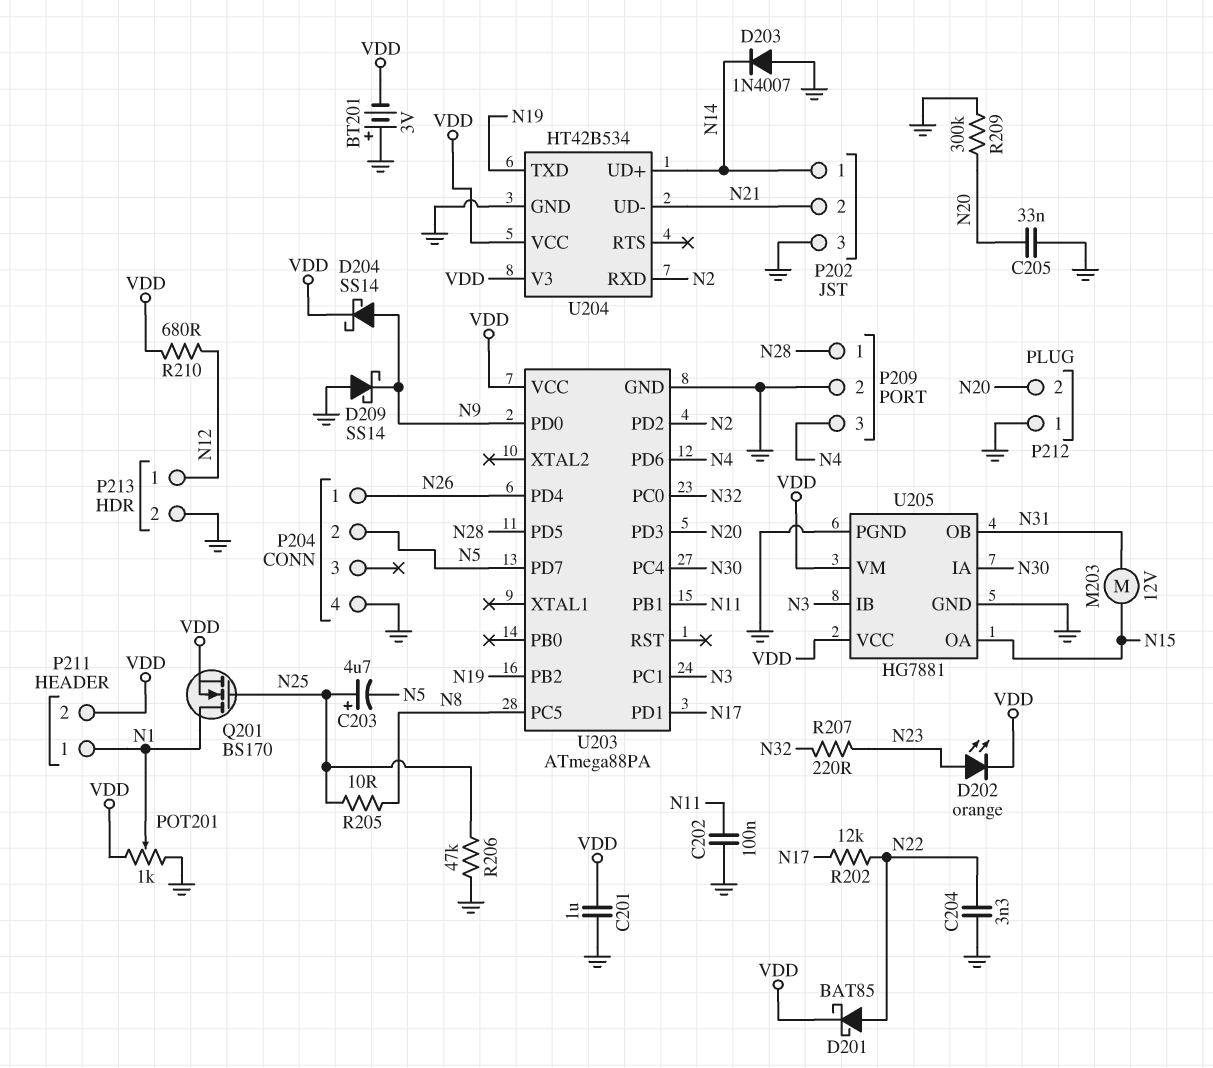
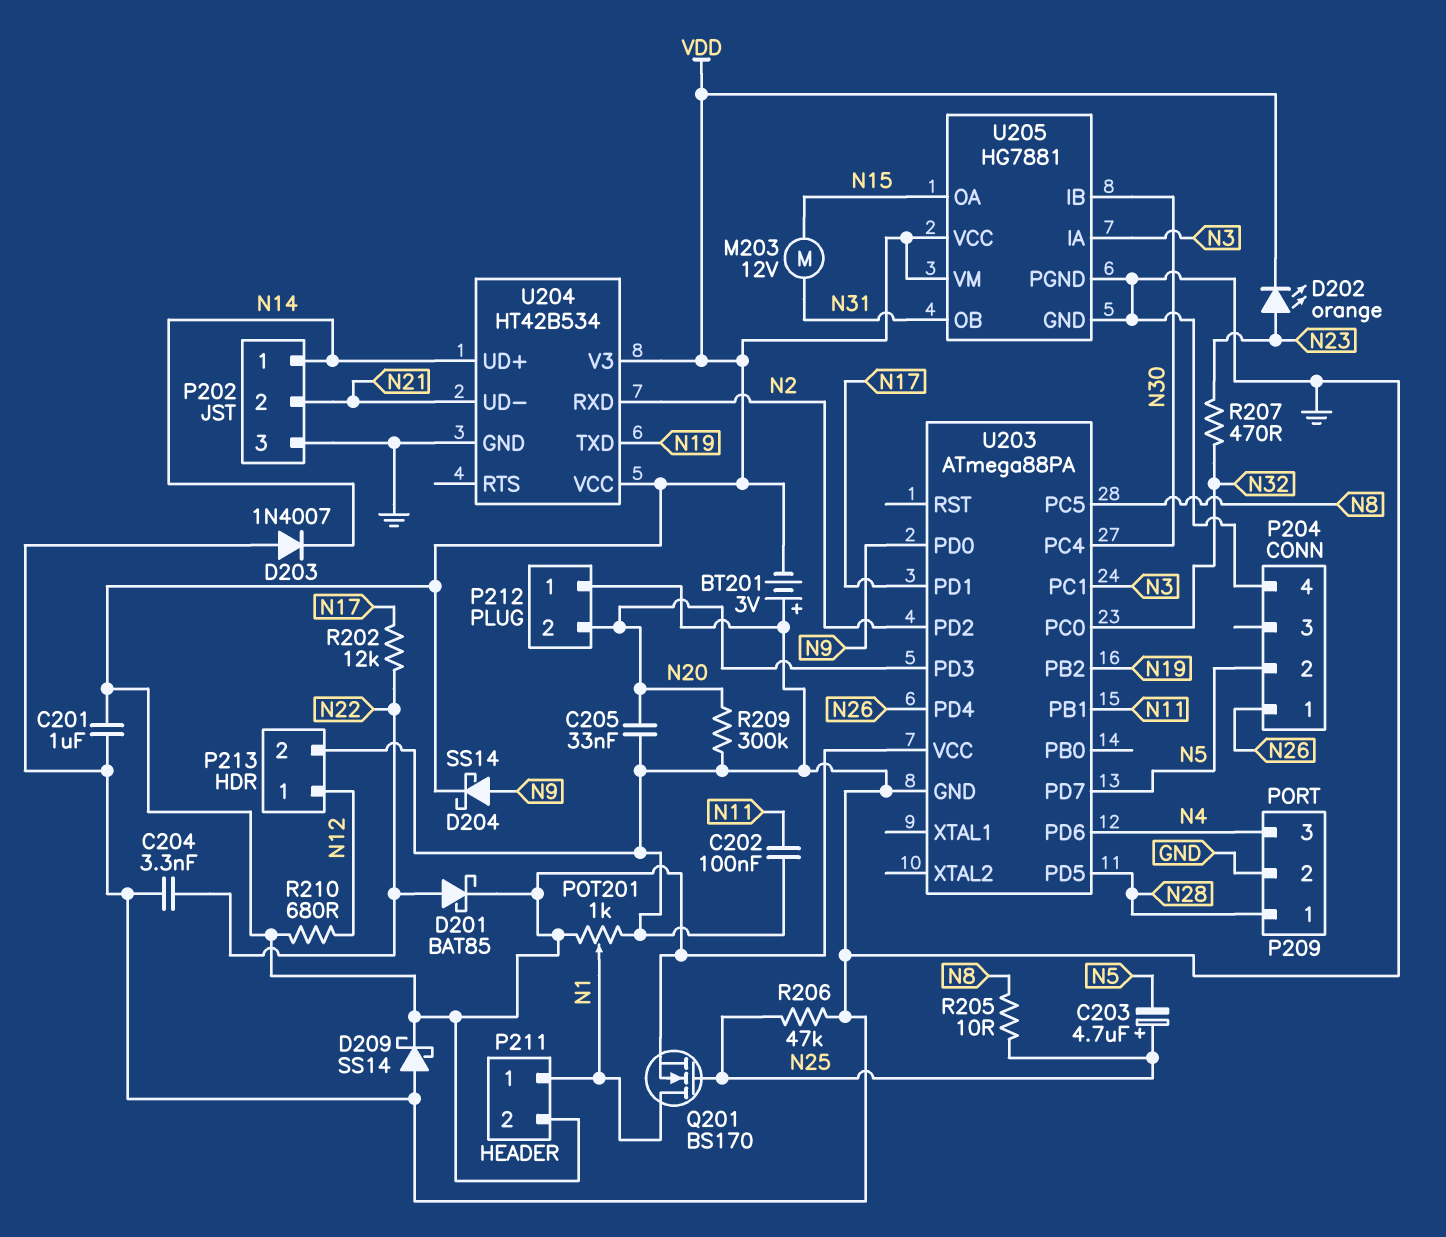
D209: schottky SS14 (A GND, K N9) -> schottky SS14 (A GND, K VDD)
R207: 220 (N23, N32) -> 470 (N23, N32)
U205 pin IA: N30 -> N3
U205 pin IB: N3 -> N30

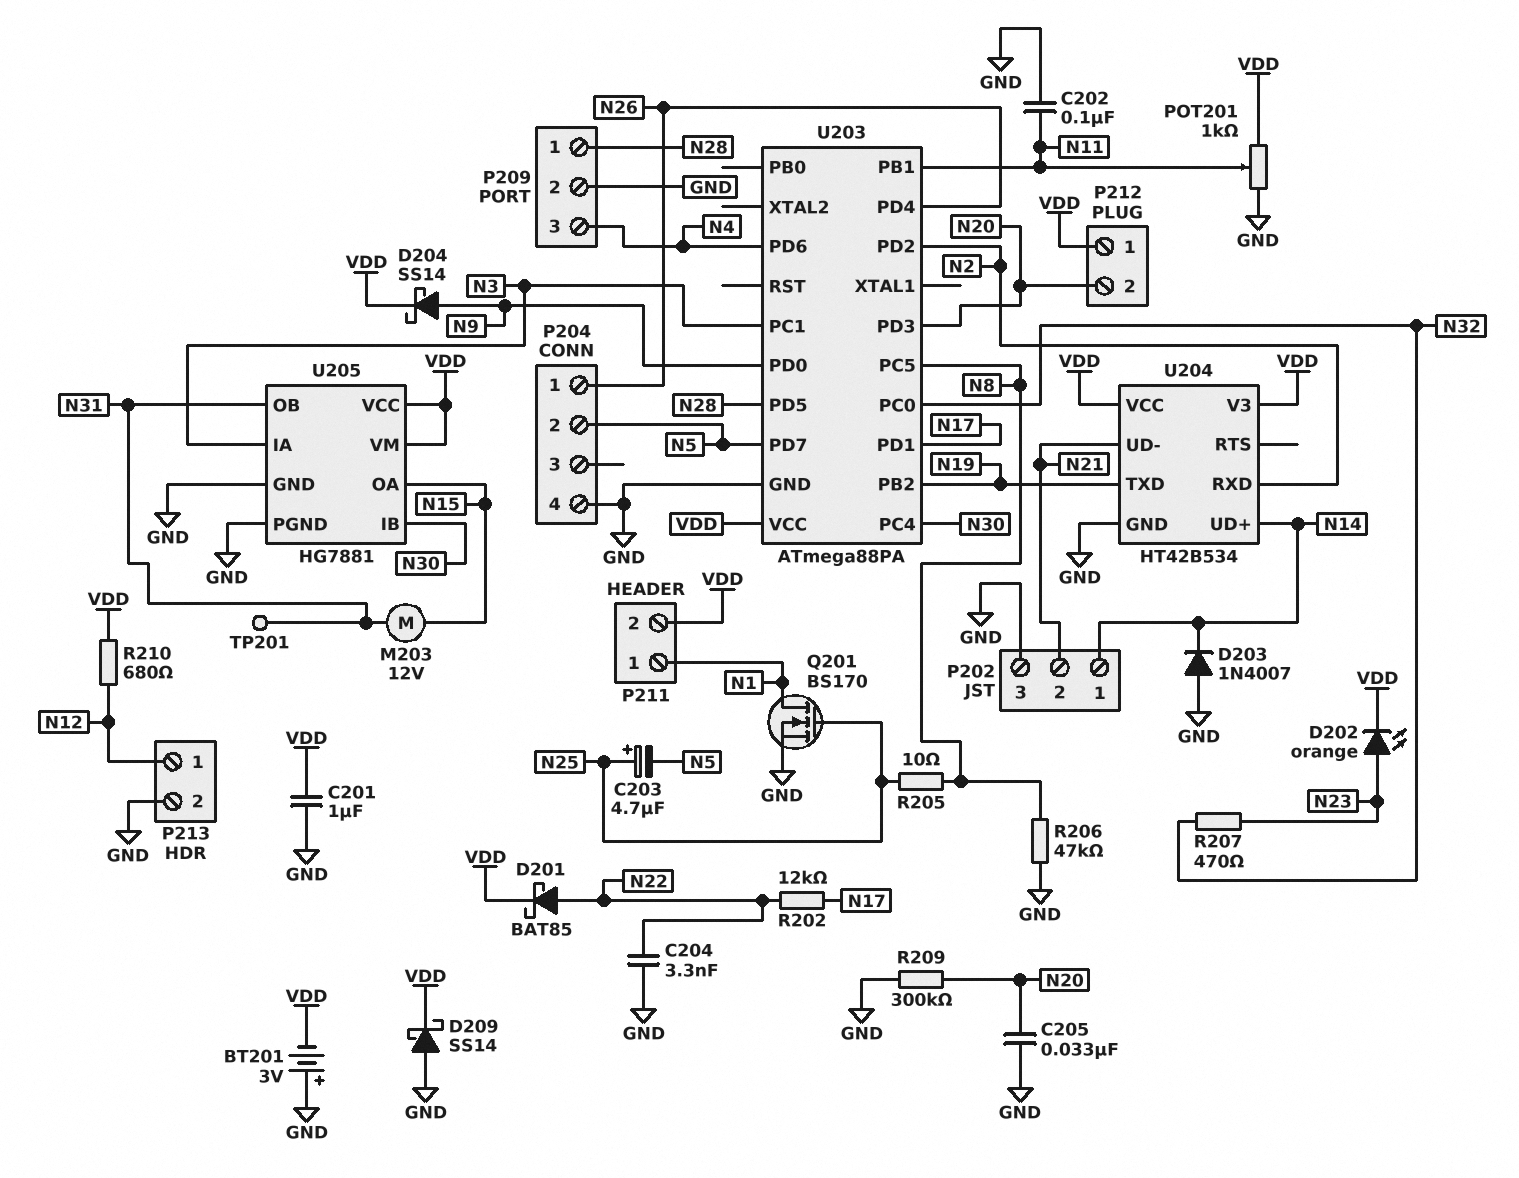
P212 pin 1: GND -> VDD
POT201: 1k (GND, VDD, wiper N1) -> 1k (GND, VDD, wiper N11)
Q201: NMOS BS170 (G N25, D N1, S VDD) -> NMOS BS170 (G N25, D N1, S GND)
R206: 47k (GND, N25) -> 47k (GND, N8)
TP201: none -> test point (N31)

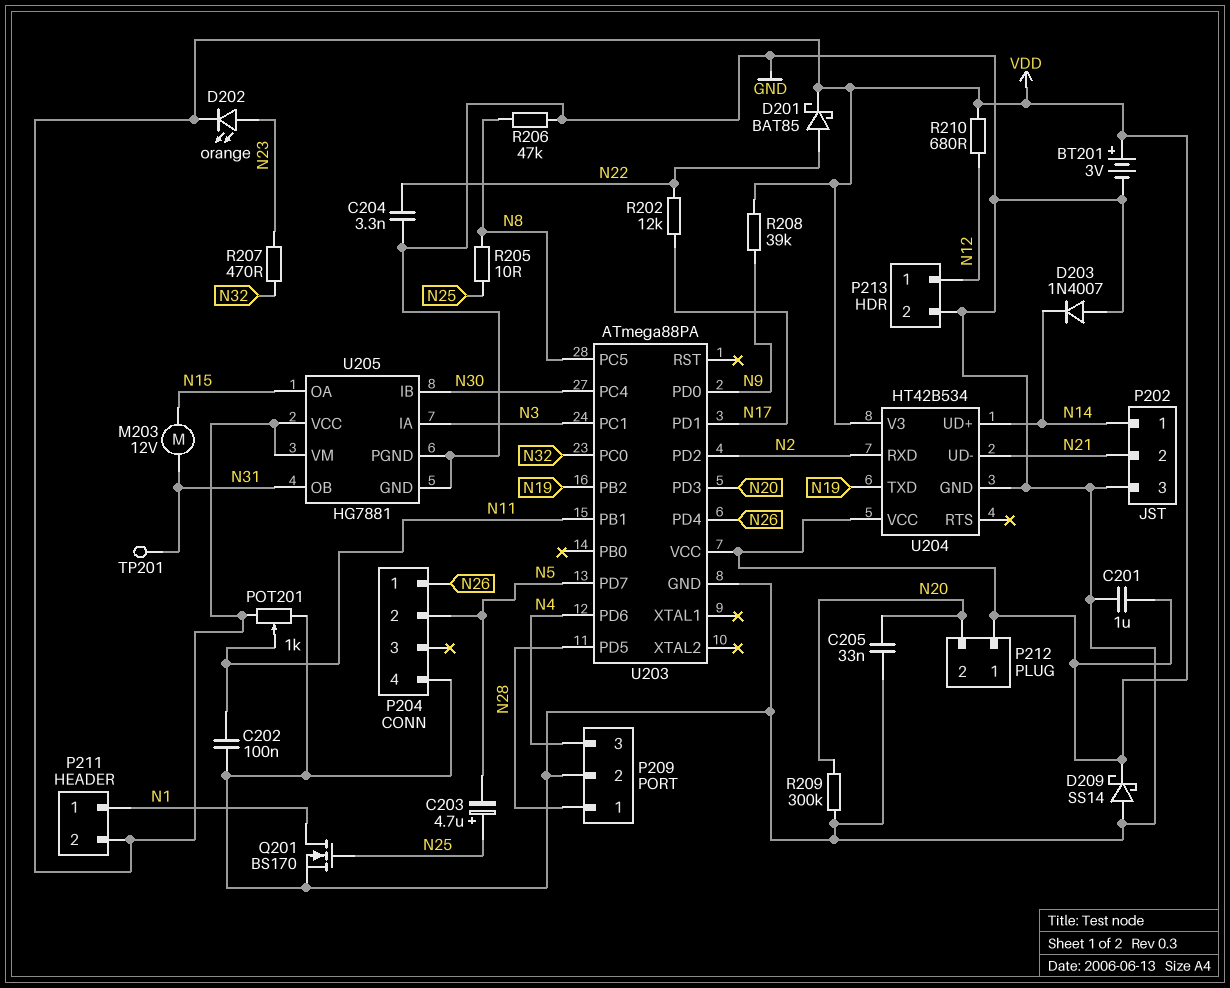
BT201: 3V (plus GND, minus VDD) -> 3V (plus VDD, minus GND)
D204: schottky SS14 (A N9, K VDD) -> none
R208: none -> 39k (N9, VDD)

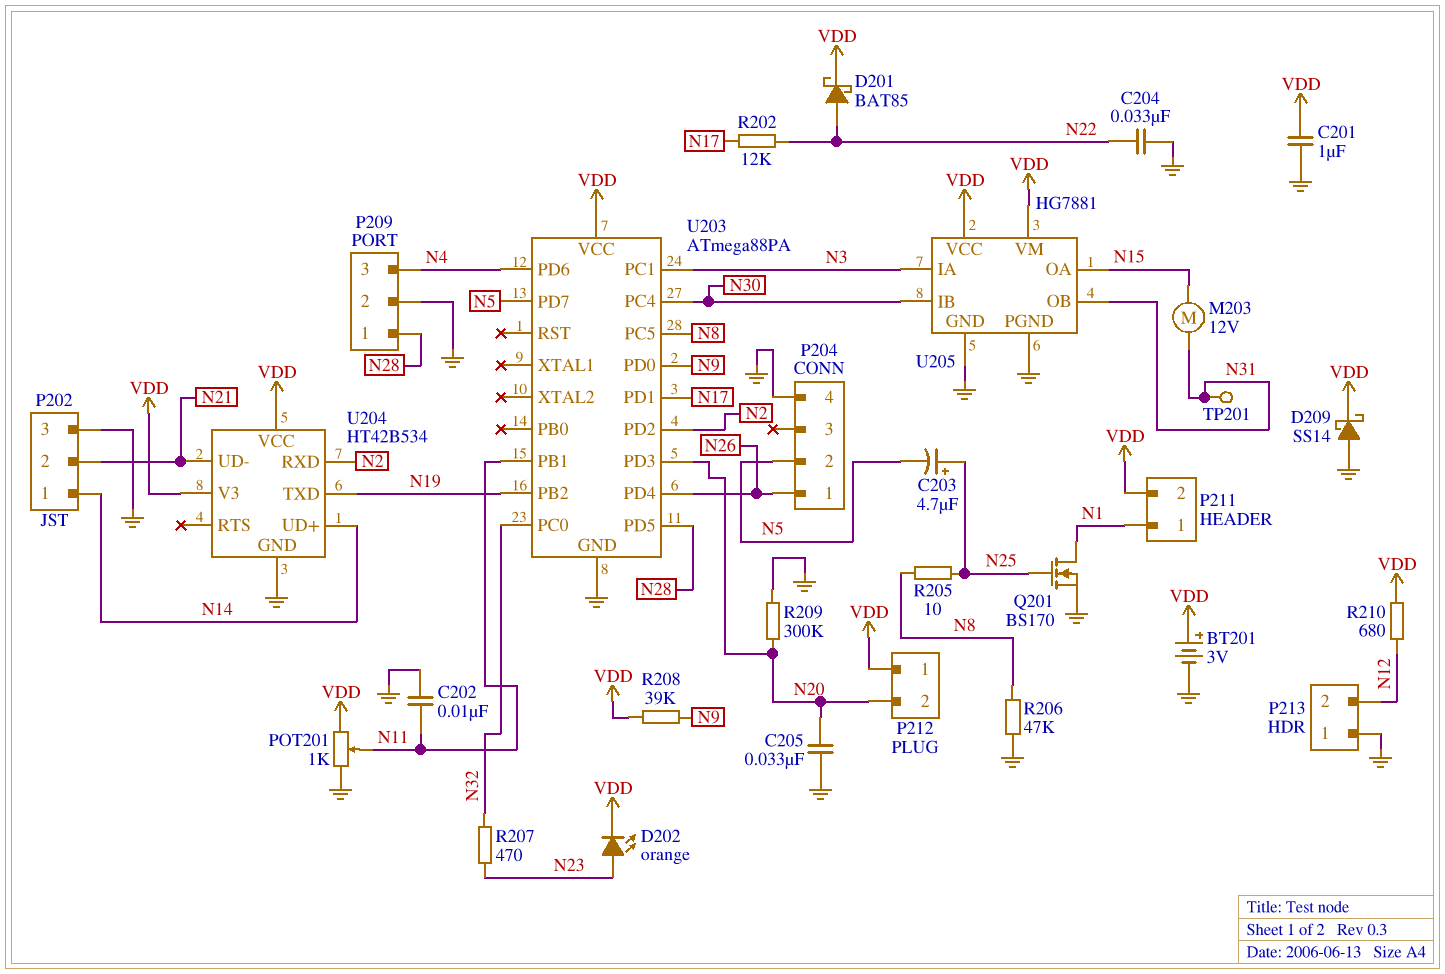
C202: 100nF (GND, N11) -> 10nF (GND, N11)
C204: 3.3nF (GND, N22) -> 33nF (GND, N22)
D203: diode 1N4007 (A GND, K N14) -> none
P213 pin 1: N12 -> GND
P213 pin 2: GND -> N12

